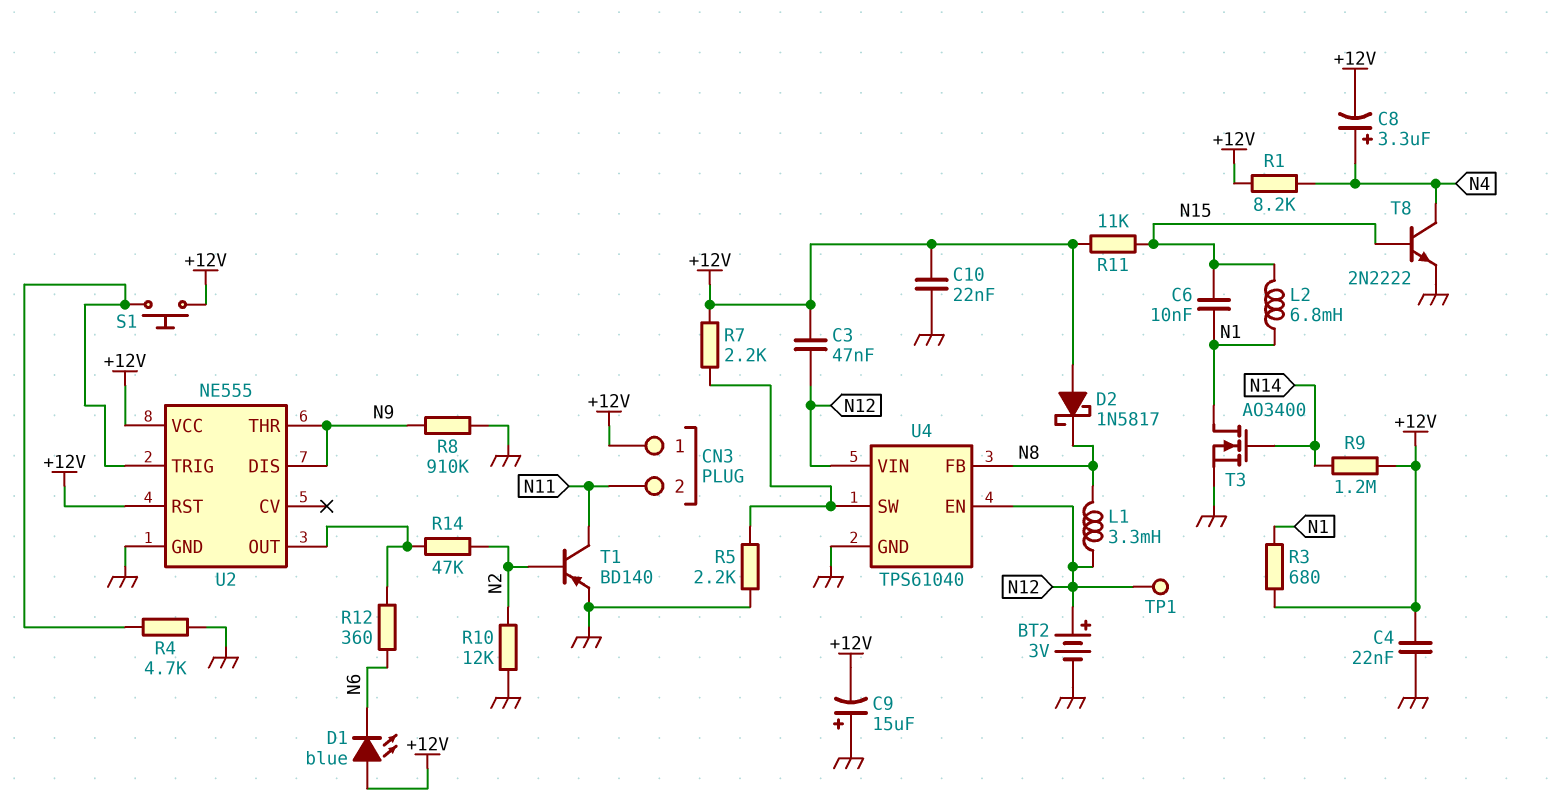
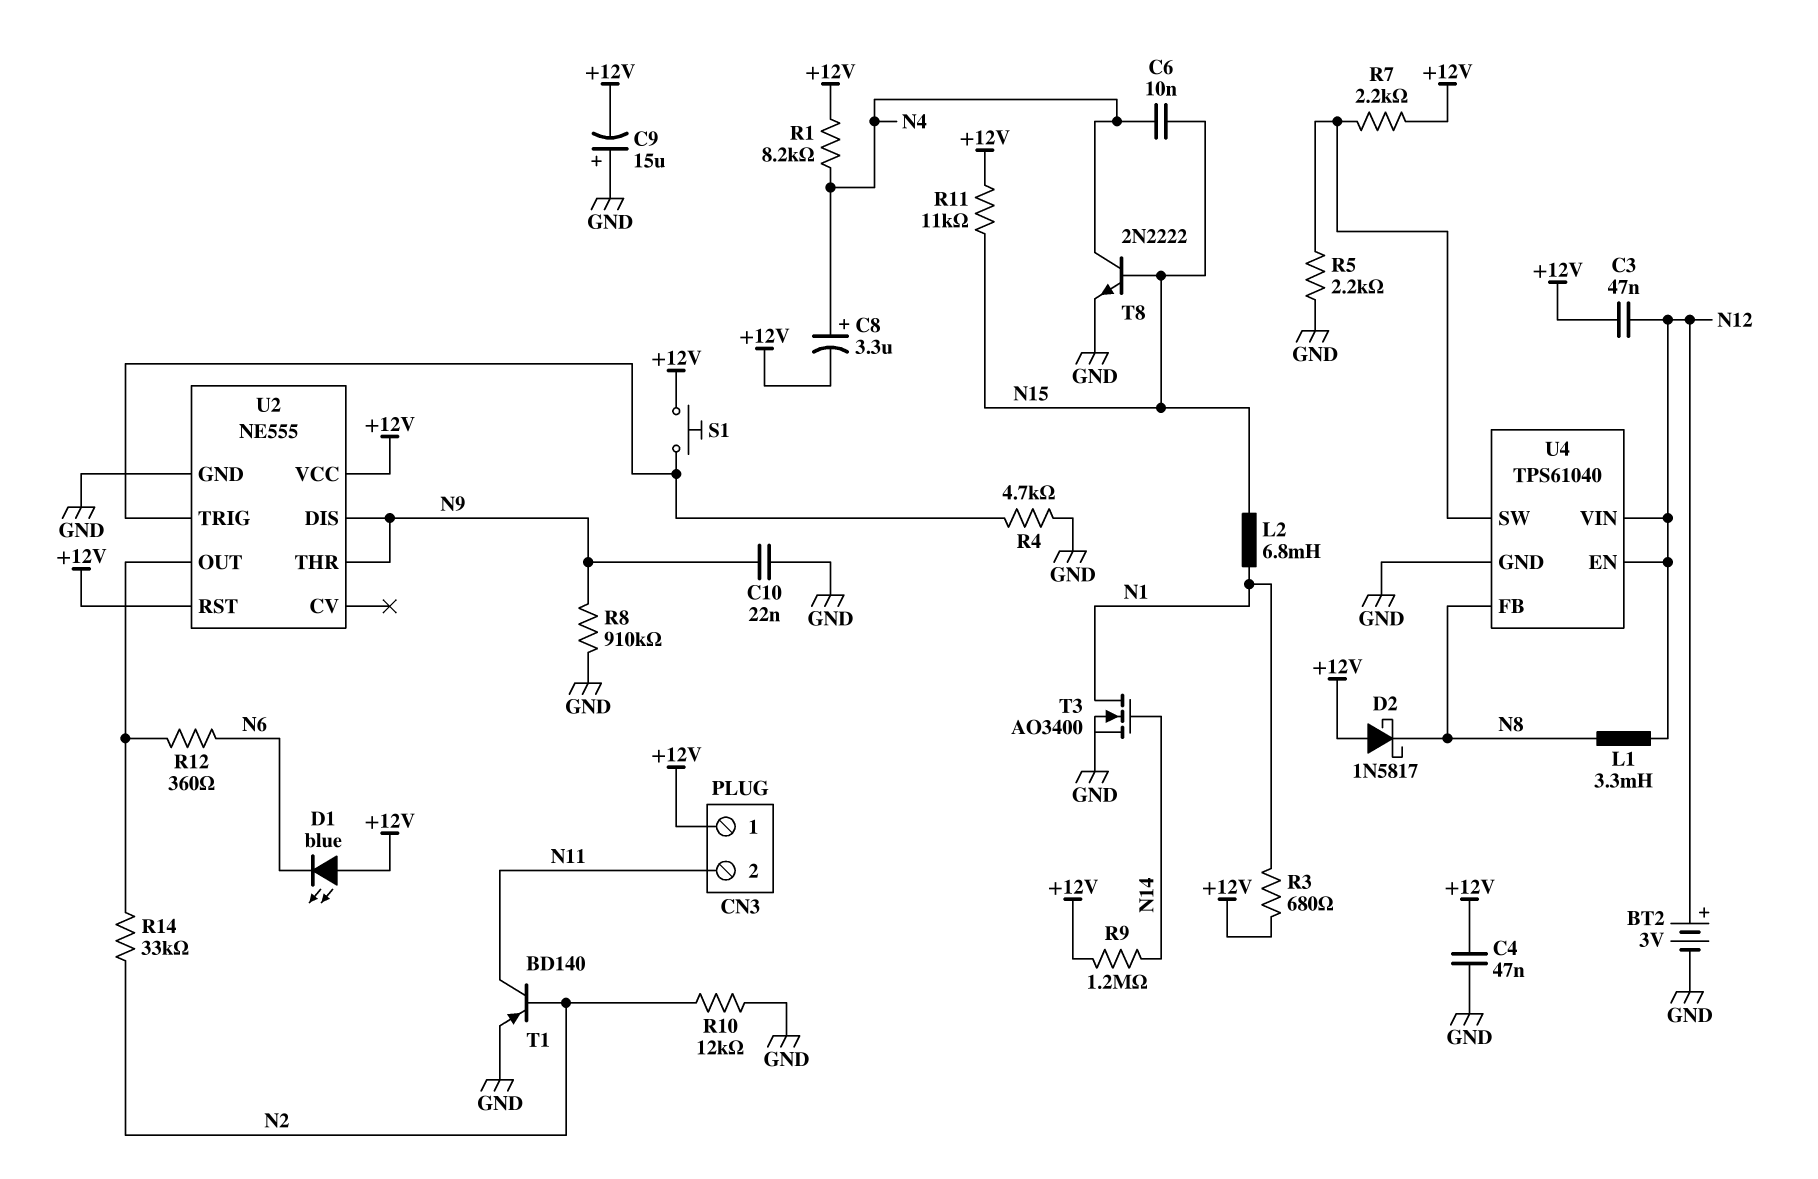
C4: 22nF (+12V, GND) -> 47nF (+12V, GND)
C6: 10nF (N1, N15) -> 10nF (N4, N15)
C10: 22nF (+12V, GND) -> 22nF (GND, N9)
R14: 47k (N2, U2/OUT) -> 33k (N2, U2/OUT)
TP1: test point (N12) -> none

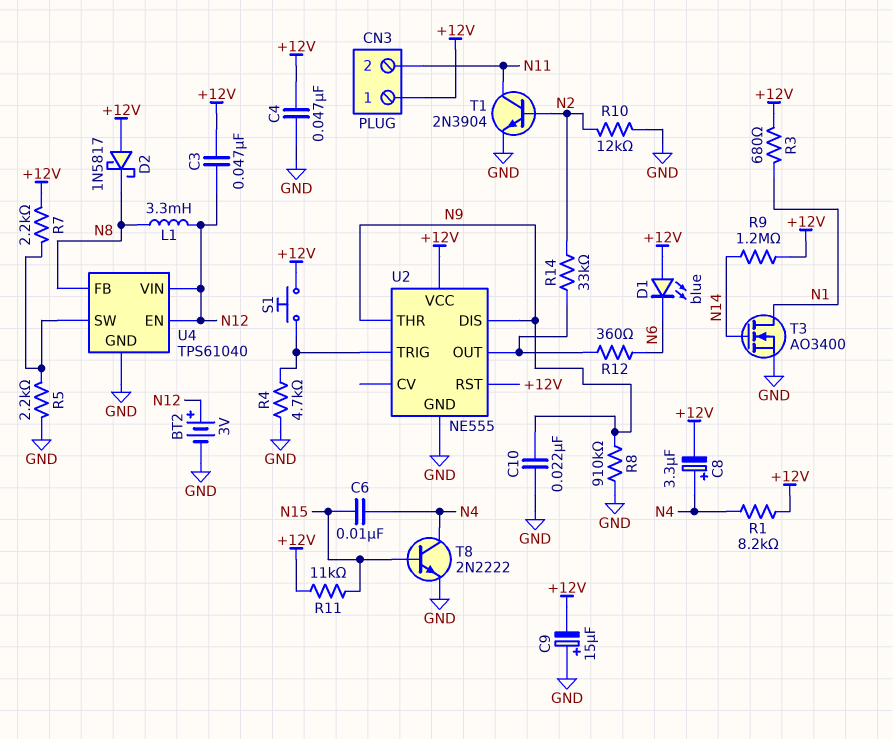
L2: 6.8mH (N1, N15) -> none
T1: PNP BD140 (B N2, C N11, E GND) -> NPN 2N3904 (B N2, C N11, E GND)

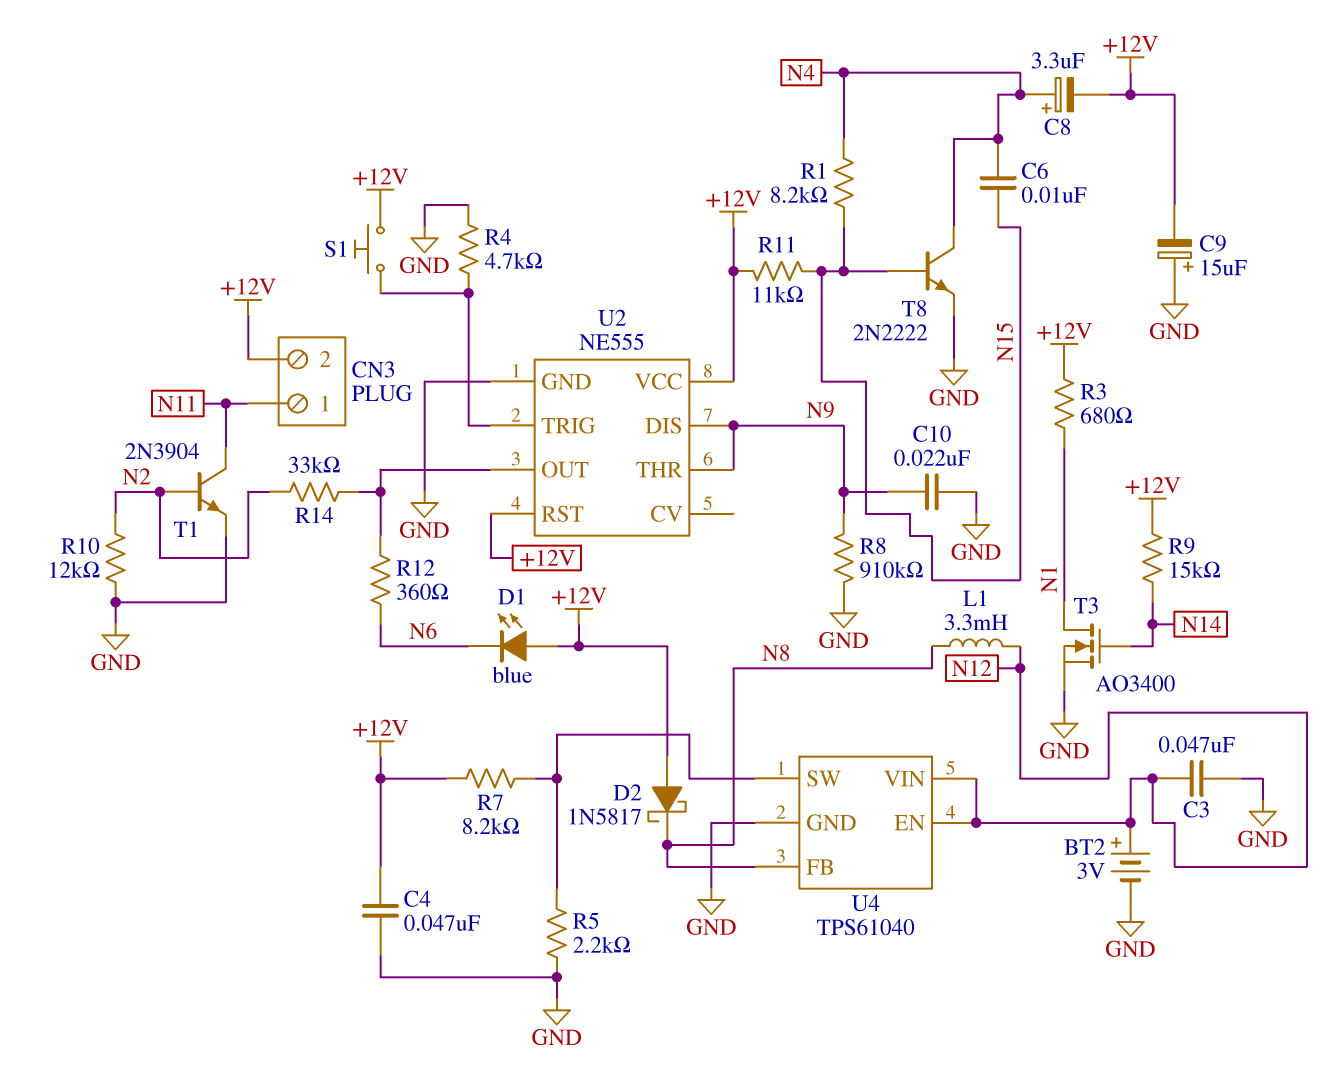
C3: 47nF (+12V, N12) -> 47nF (GND, N12)
CN3 pin 1: +12V -> N11
CN3 pin 2: N11 -> +12V
R1: 8.2k (+12V, N4) -> 8.2k (N4, N15)
R7: 2.2k (+12V, U4/SW) -> 8.2k (+12V, U4/SW)
R9: 1.2M (+12V, N14) -> 15k (+12V, N14)

